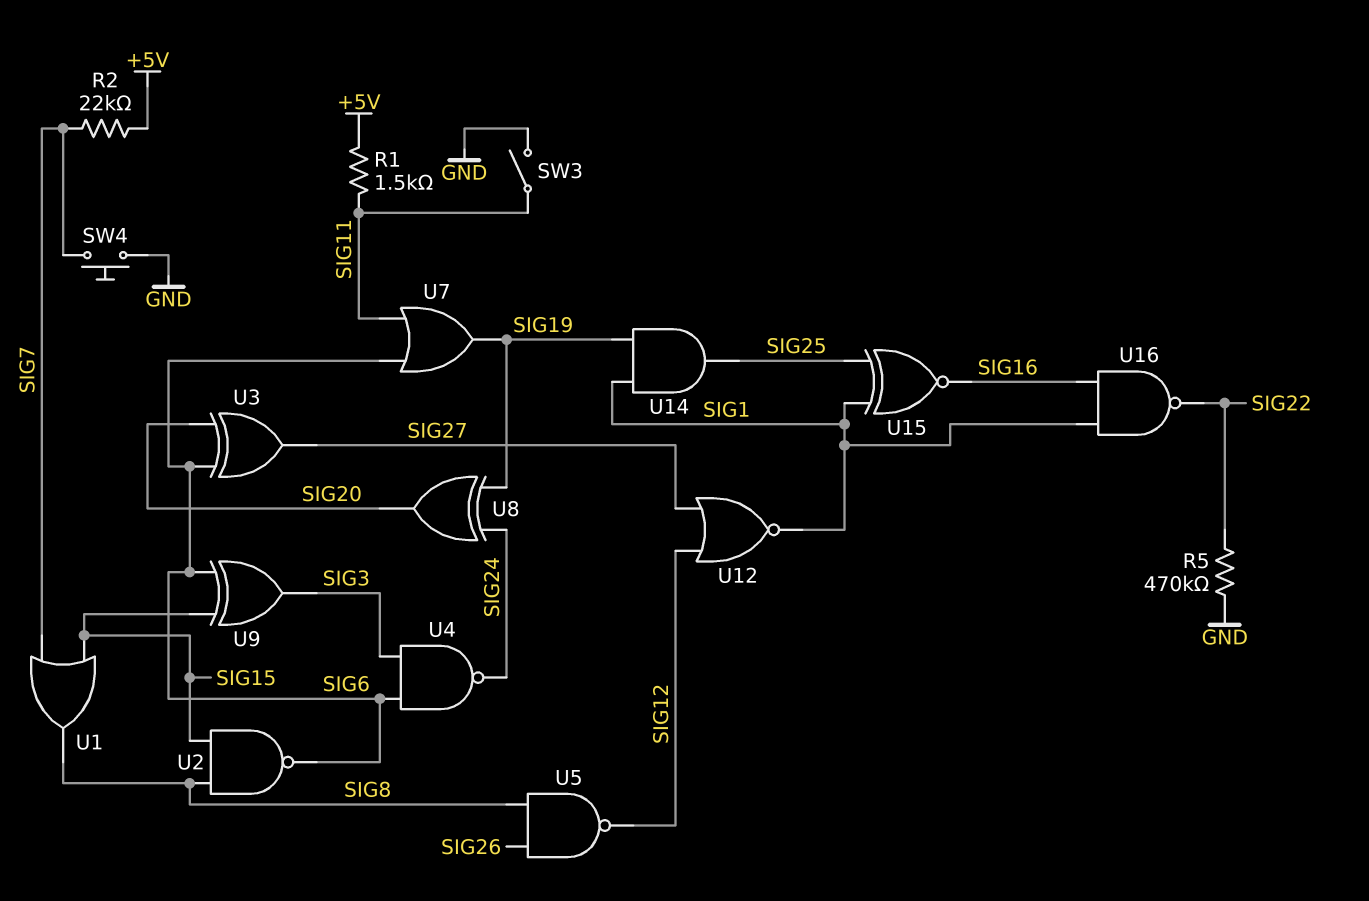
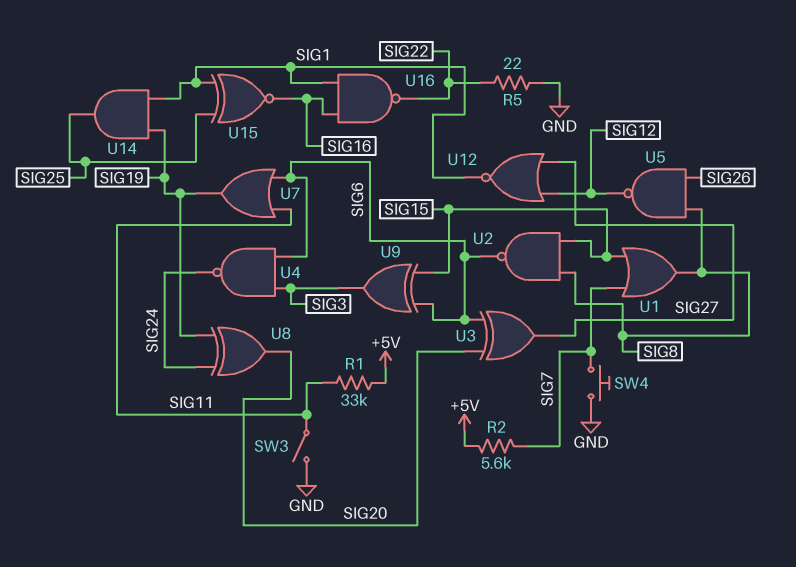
R1: 1.5k (+5V, SIG11) -> 33k (+5V, SIG11)
R2: 22k (+5V, SIG7) -> 5.6k (+5V, SIG7)
R5: 470k (GND, SIG22) -> 22 (GND, SIG22)

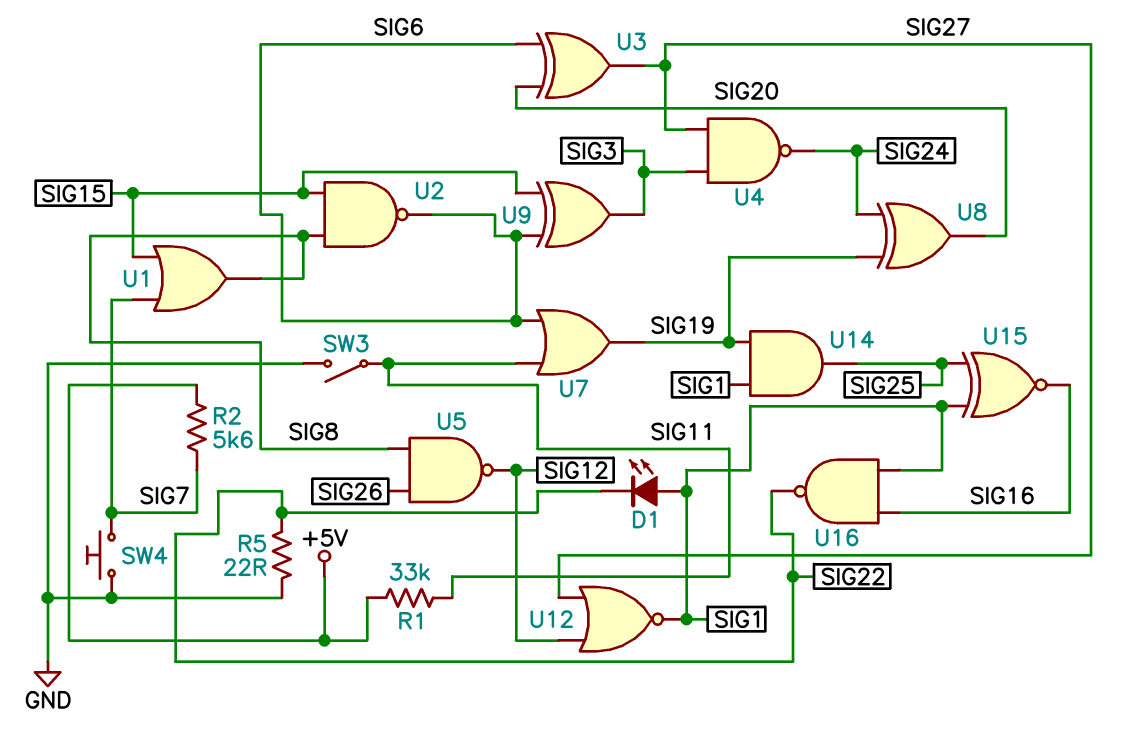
D1: none -> LED (A SIG1, K SIG22)
U4: NAND (in SIG3, in SIG6, out SIG24) -> NAND (in SIG3, in SIG27, out SIG24)

